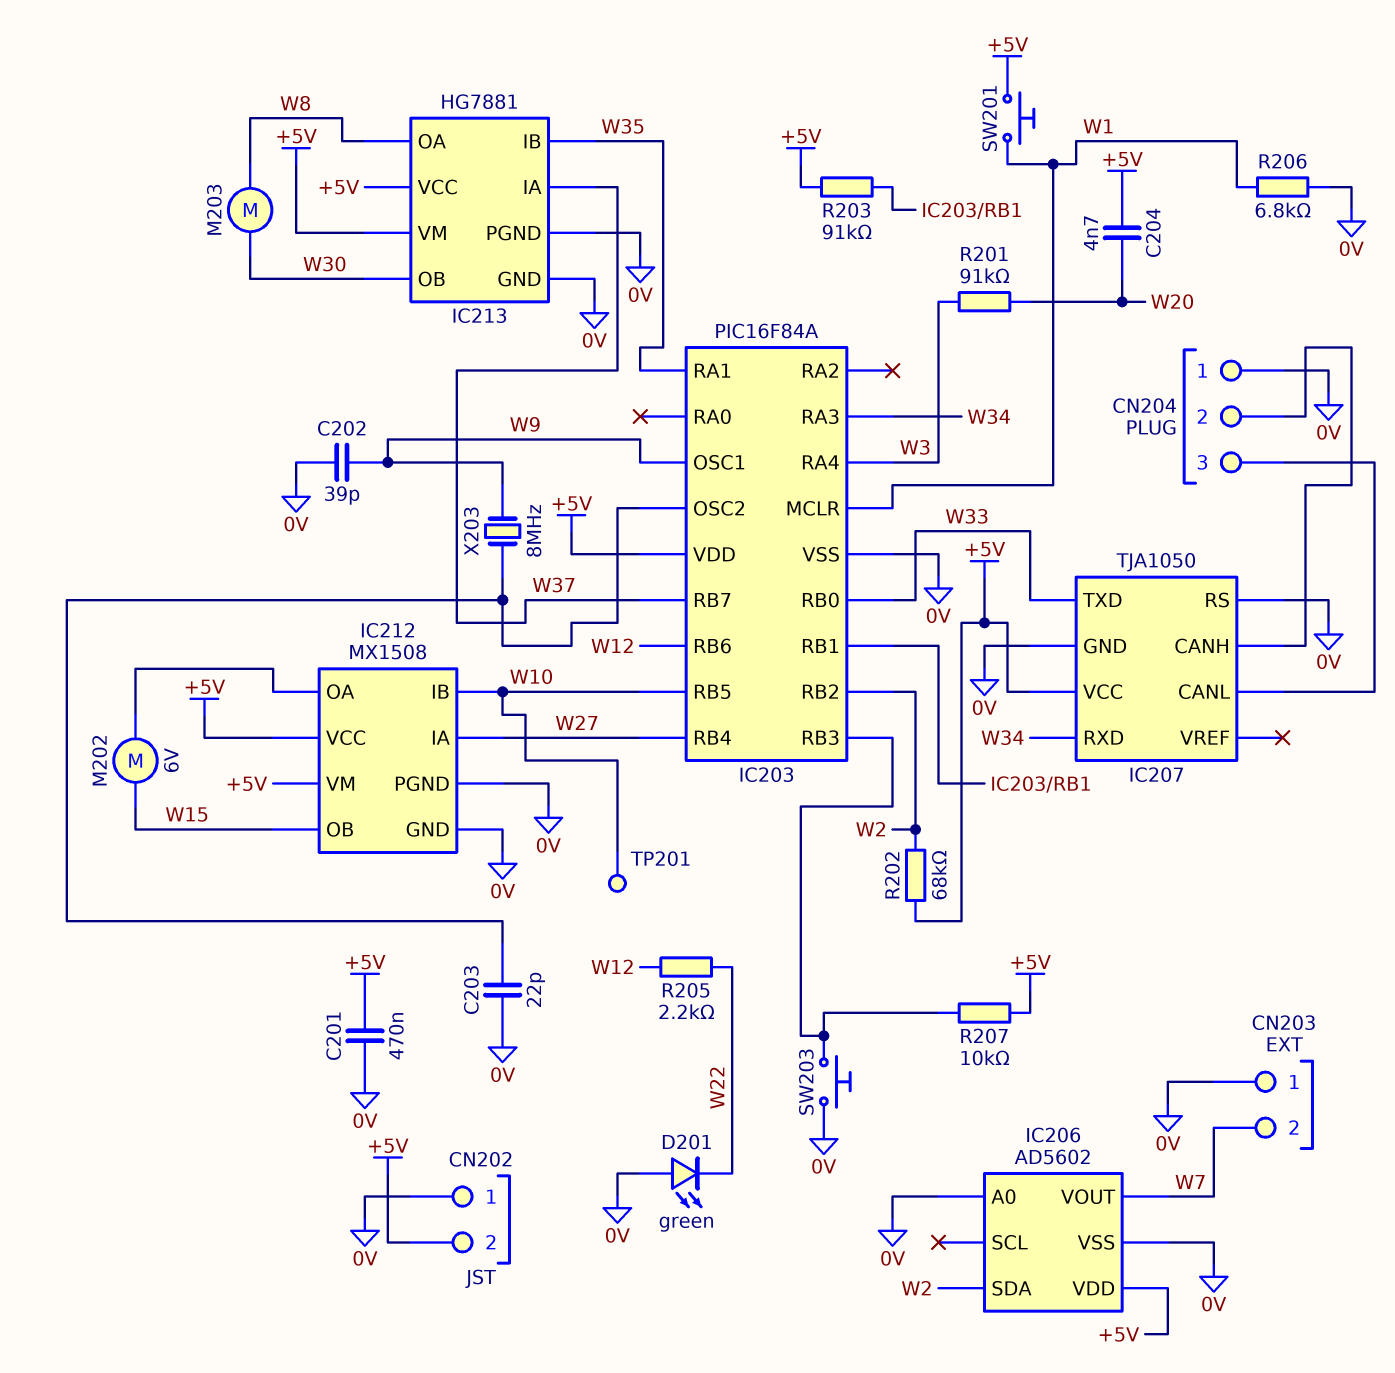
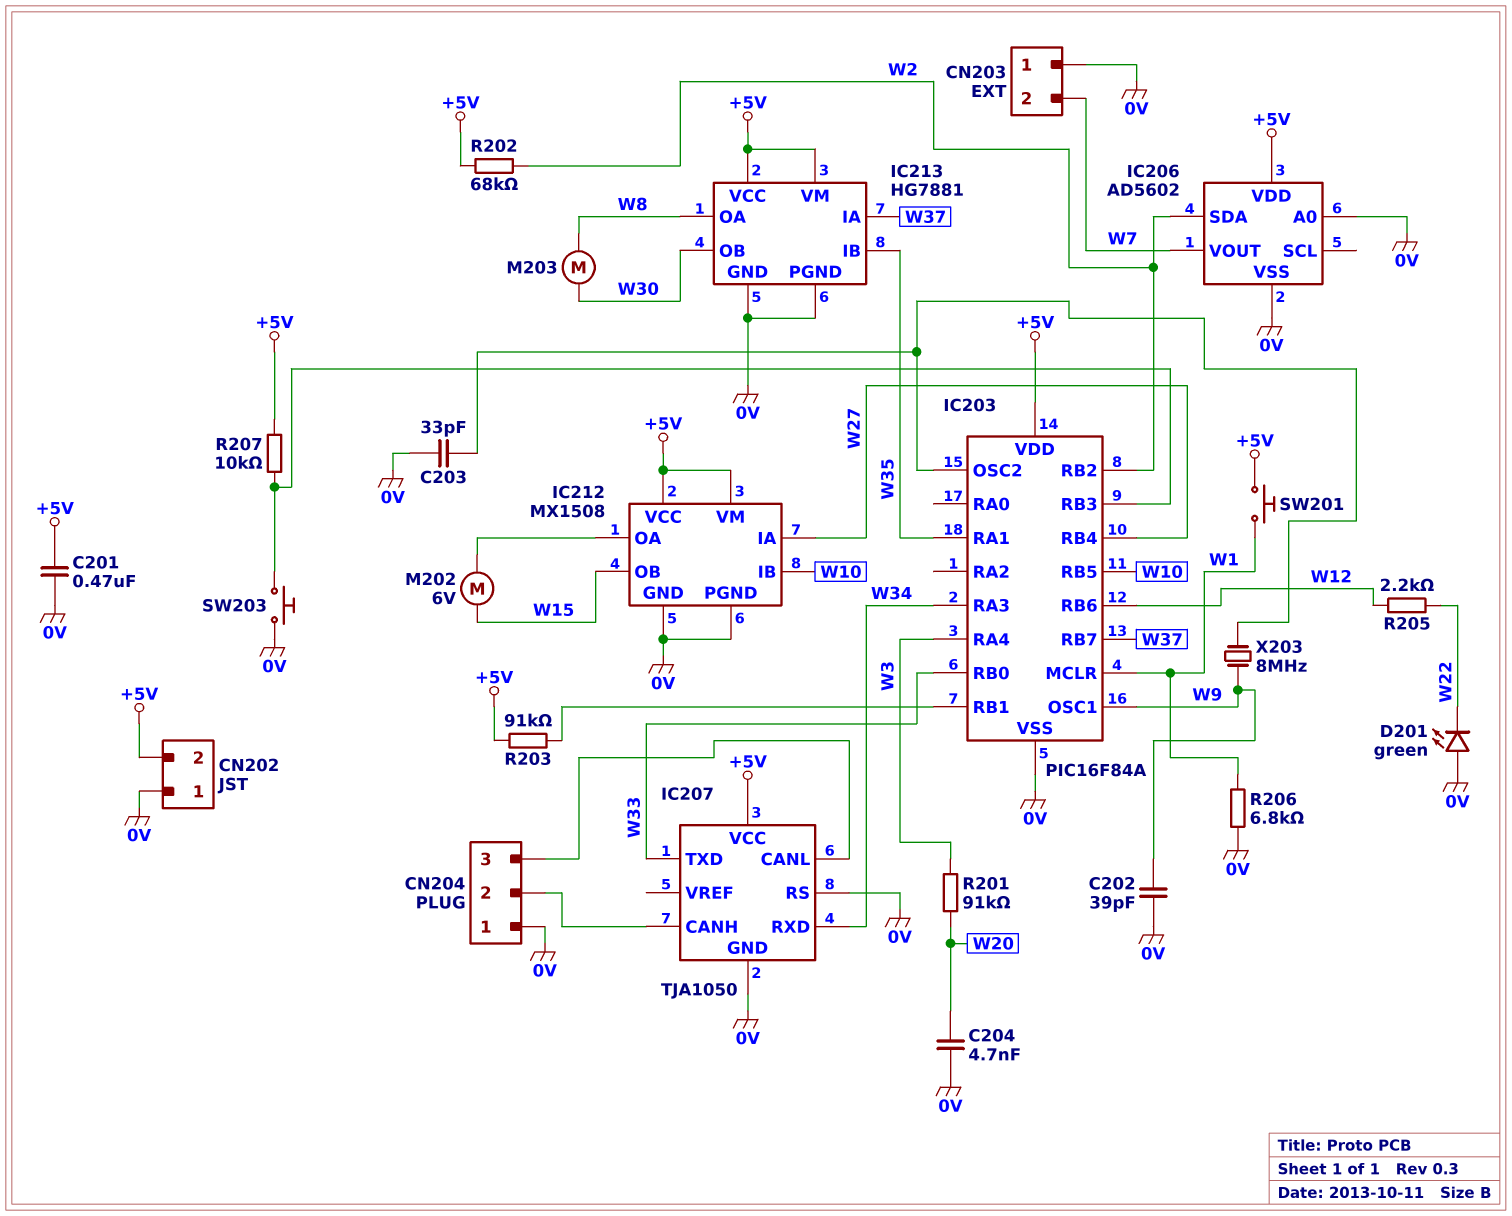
C203: 22pF (0V, IC203/OSC2) -> 33pF (0V, IC203/OSC2)
C204: 4.7nF (+5V, W20) -> 4.7nF (0V, W20)
TP201: test point (W10) -> none

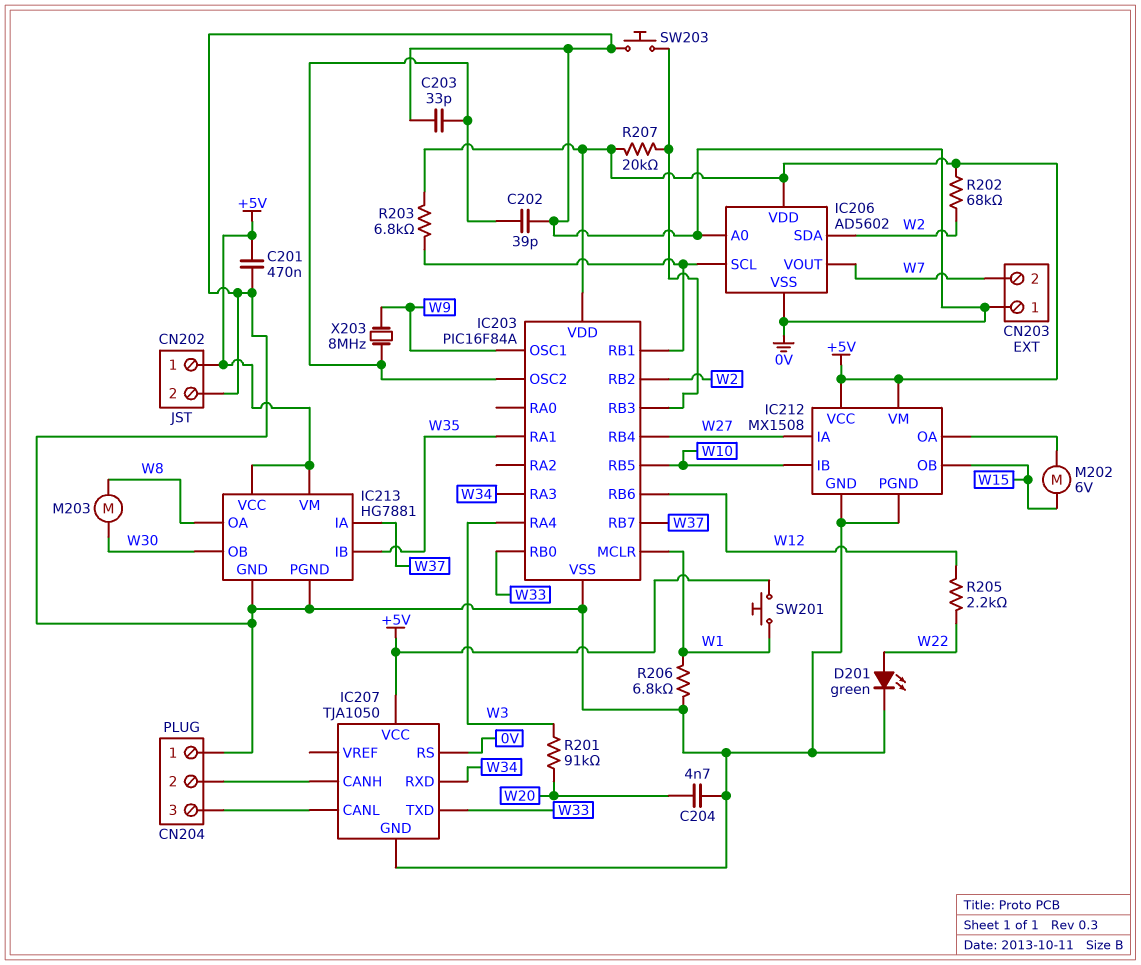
C202: 39pF (0V, W9) -> 39pF (0V, IC203/OSC2)
CN202 pin 1: 0V -> +5V
CN202 pin 2: +5V -> 0V
D201: LED green (A 0V, K W22) -> LED green (A W22, K 0V)
IC206 pin SCL: none -> IC203/RB1
R203: 91k (+5V, IC203/RB1) -> 6.8k (+5V, IC203/RB1)
R207: 10k (+5V, IC203/RB3) -> 20k (+5V, IC203/RB3)

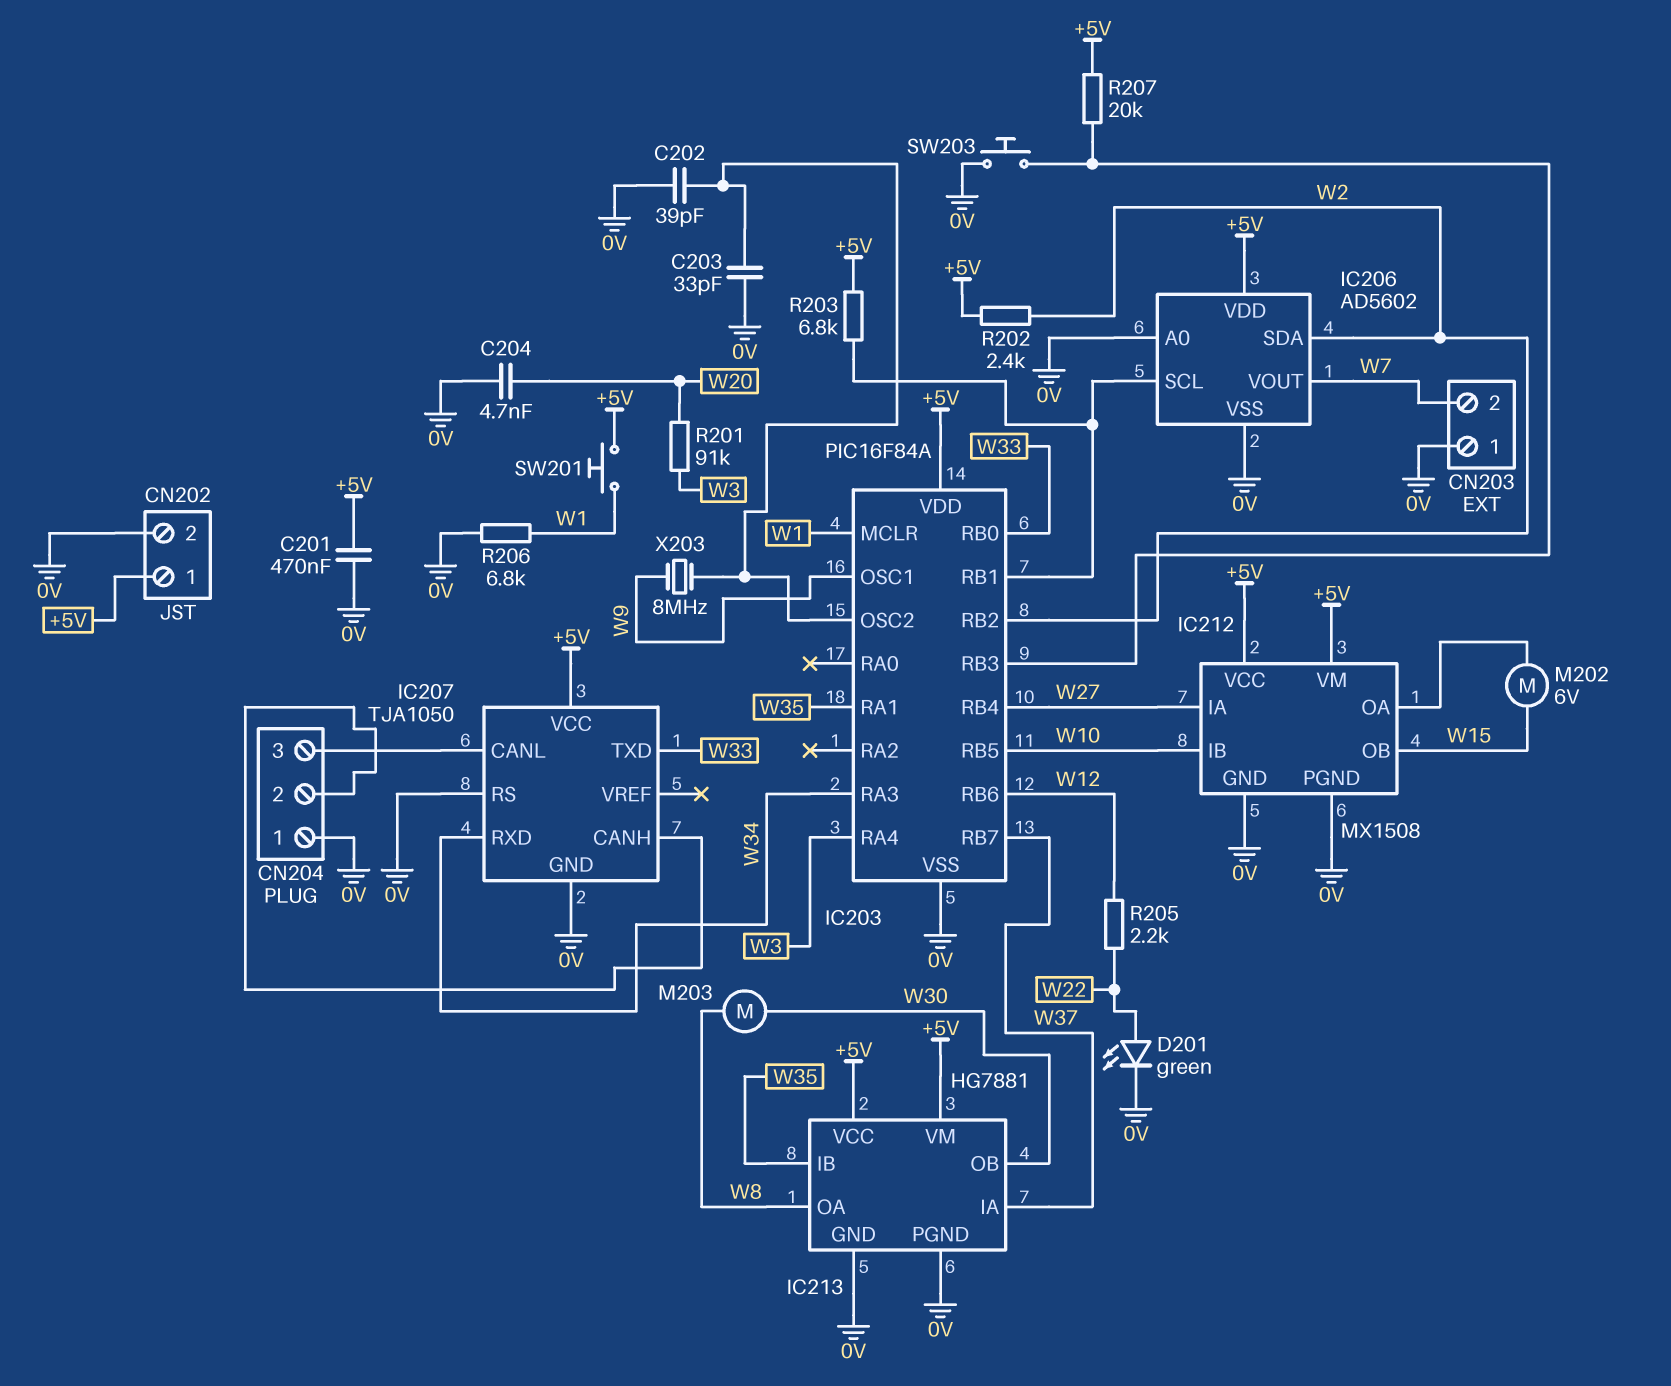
R202: 68k (+5V, W2) -> 2.4k (+5V, W2)

